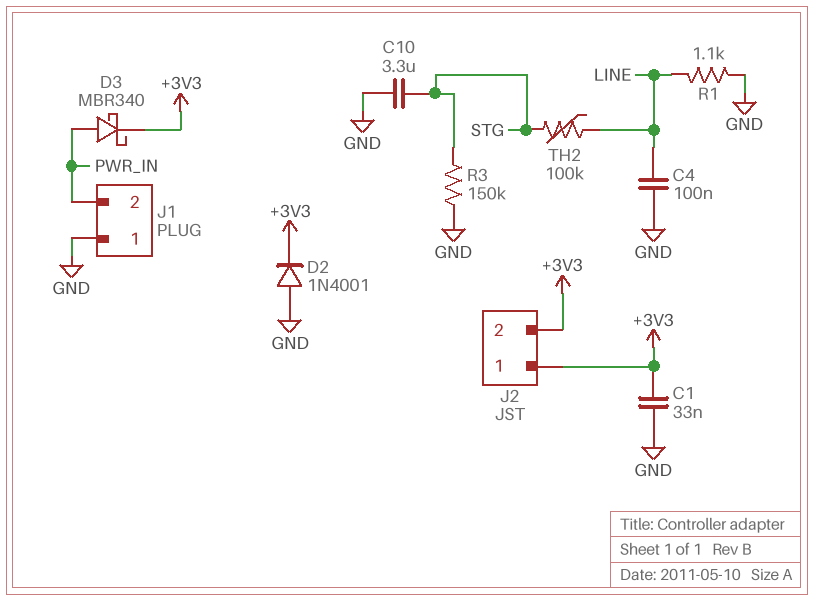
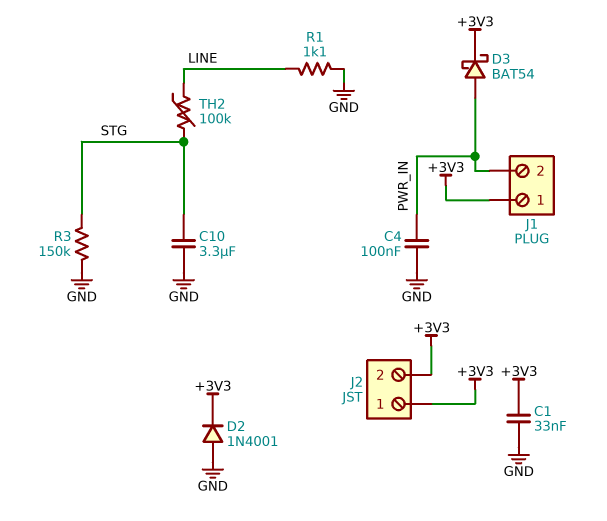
C4: 100nF (GND, LINE) -> 100nF (GND, PWR_IN)
D3: schottky MBR340 (A PWR_IN, K +3V3) -> schottky BAT54 (A PWR_IN, K +3V3)
J1 pin 1: GND -> +3V3

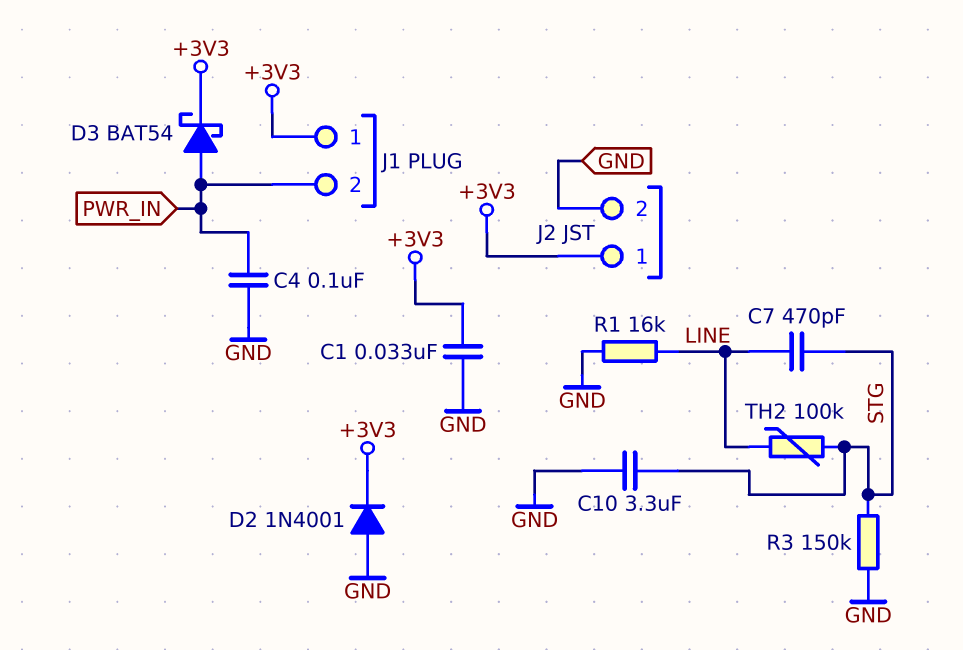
C7: none -> 470pF (LINE, STG)
J2 pin 2: +3V3 -> GND
R1: 1.1k (GND, LINE) -> 16k (GND, LINE)

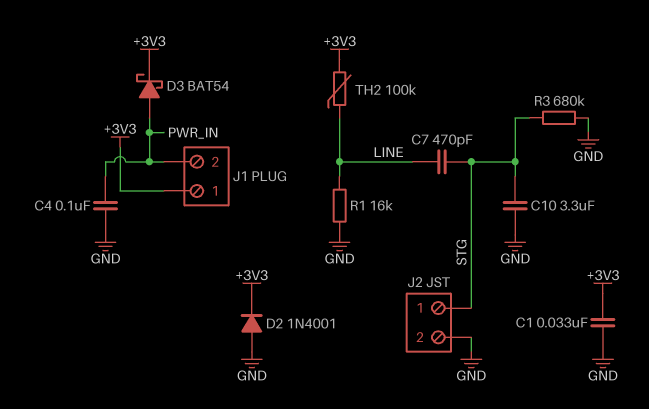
J2 pin 1: +3V3 -> STG
R3: 150k (GND, STG) -> 680k (GND, STG)
TH2: 100k (LINE, STG) -> 100k (+3V3, LINE)

